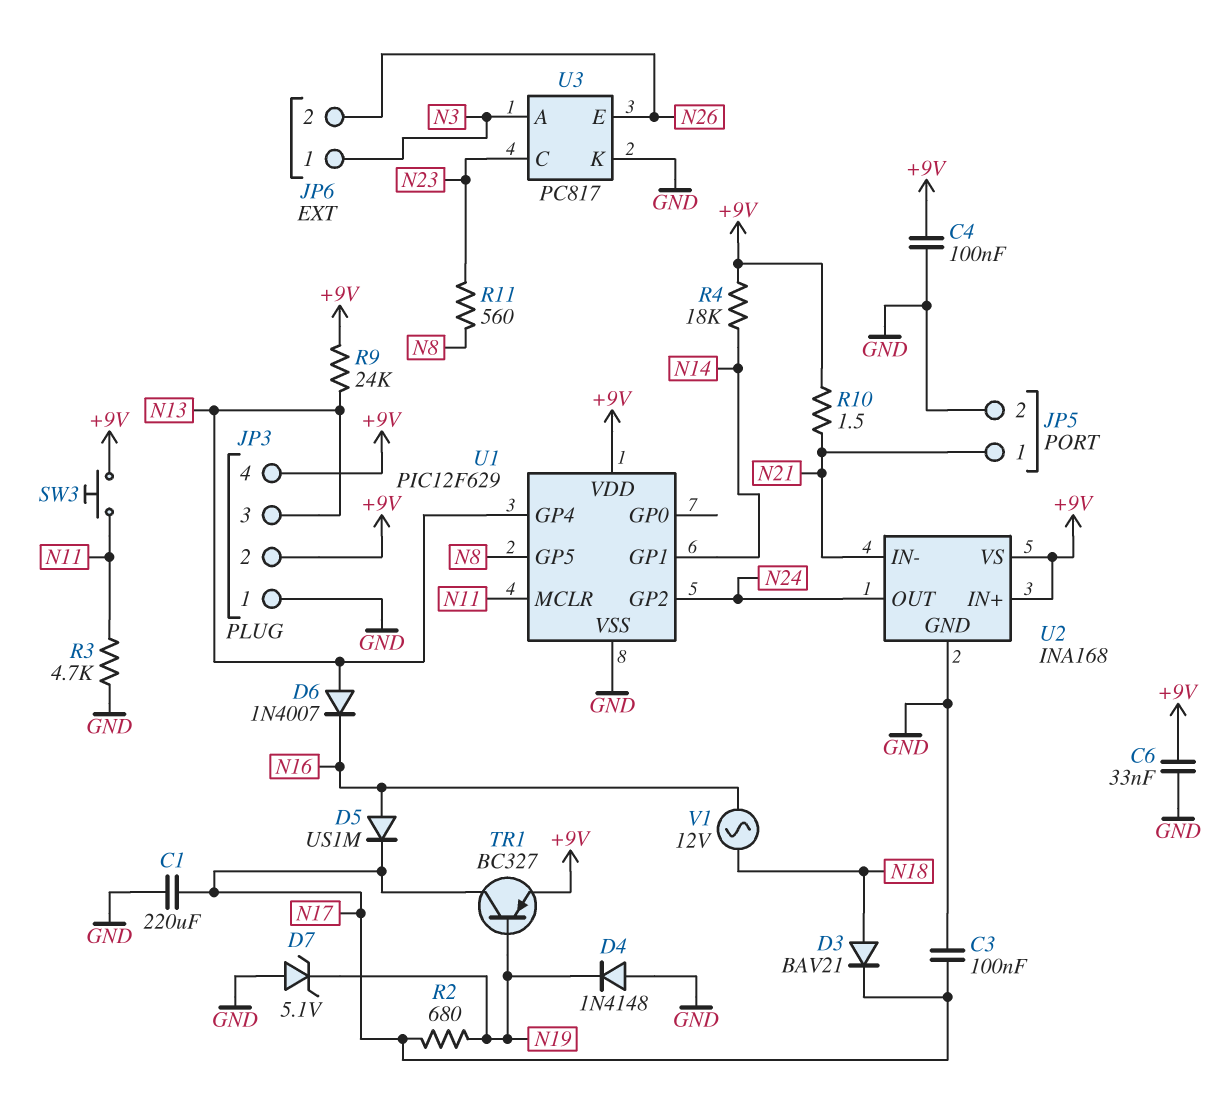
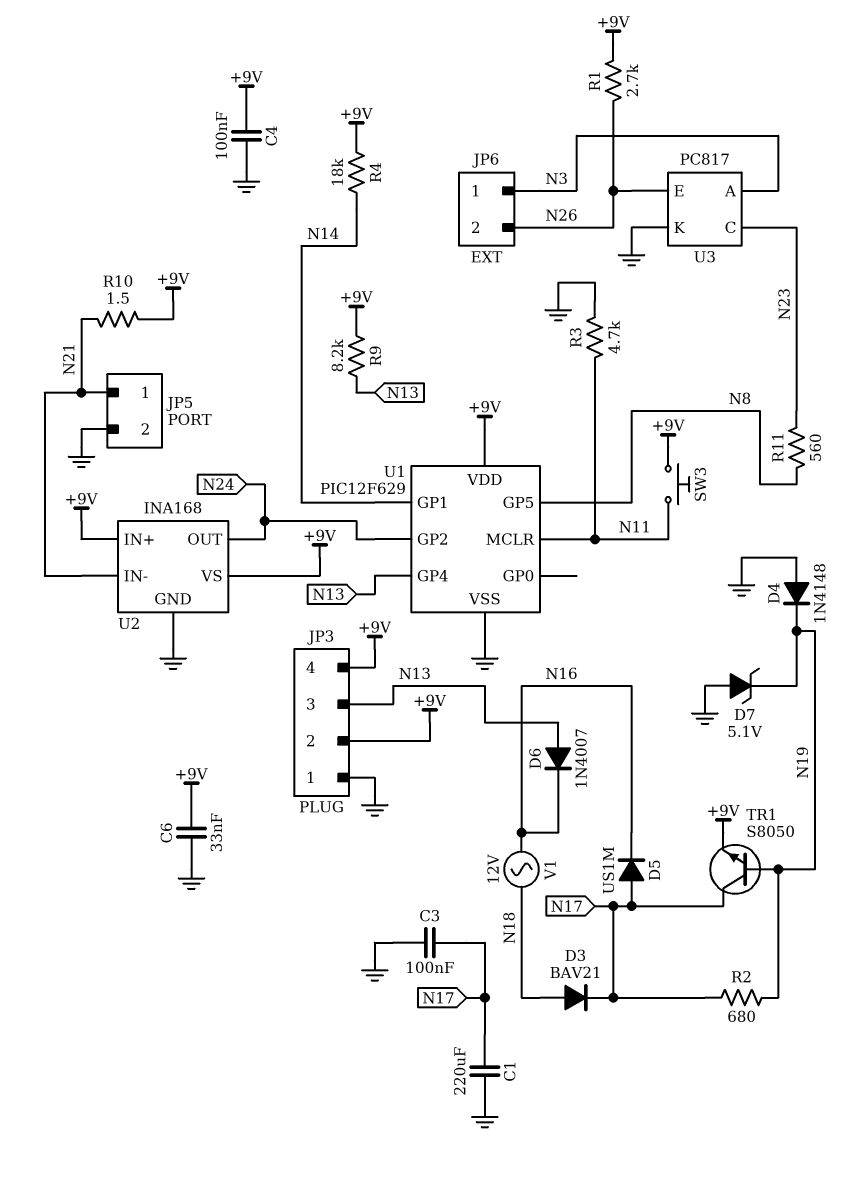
D5: diode US1M (A N16, K N17) -> diode US1M (A N17, K N16)
R1: none -> 2.7k (+9V, N26)
R9: 24k (+9V, N13) -> 8.2k (+9V, N13)
TR1: PNP BC327 (B N19, C N17, E +9V) -> NPN S8050 (B N19, C N17, E +9V)

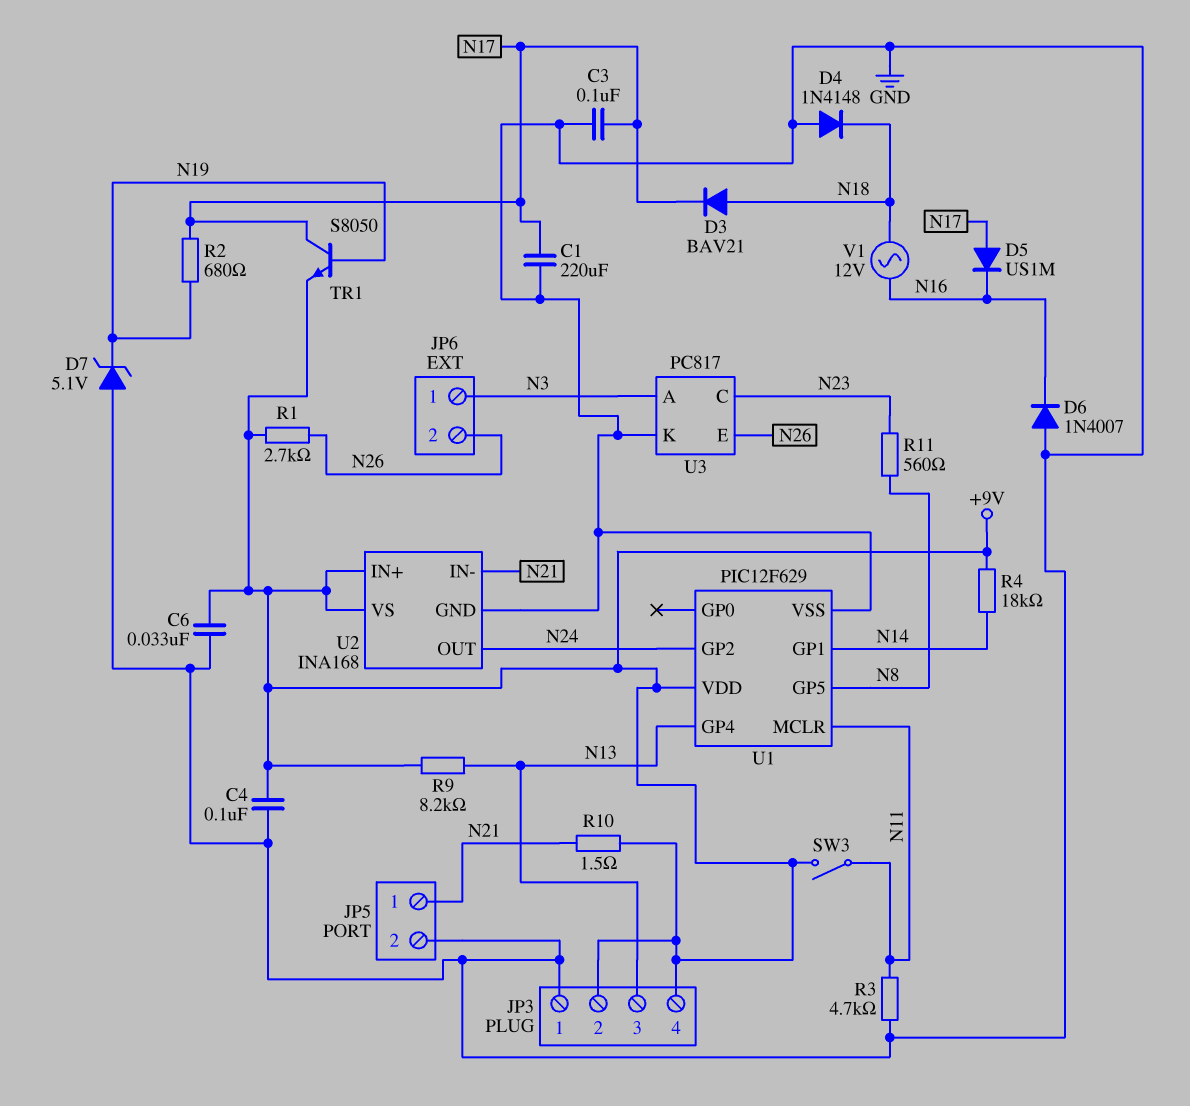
D4: diode 1N4148 (A GND, K N19) -> diode 1N4148 (A GND, K N18)
D6: diode 1N4007 (A N13, K N16) -> diode 1N4007 (A GND, K N16)
SW3: button (+9V, N11) -> switch (+9V, N11)

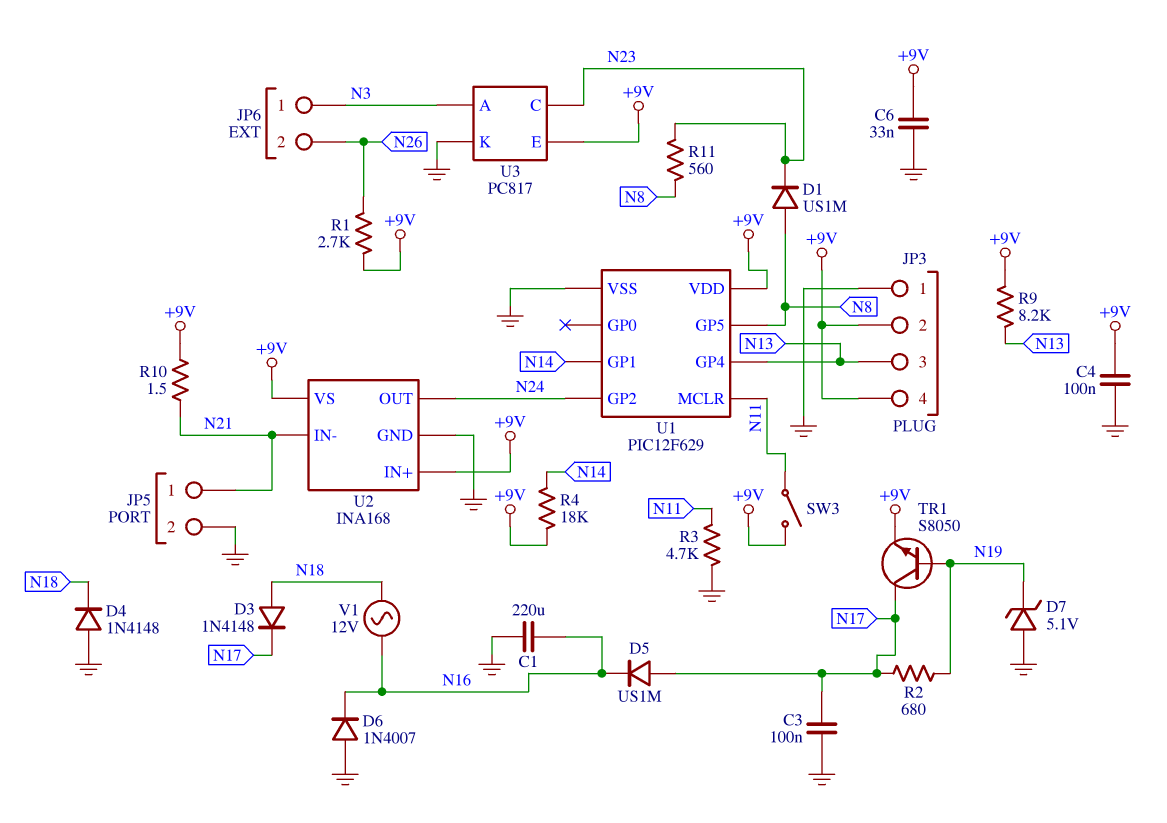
C1: 220uF (GND, N17) -> 220uF (GND, N16)
D1: none -> diode US1M (A N8, K N23)
D3: diode BAV21 (A N18, K N17) -> diode 1N4148 (A N18, K N17)
U3 pin E: N26 -> +9V

